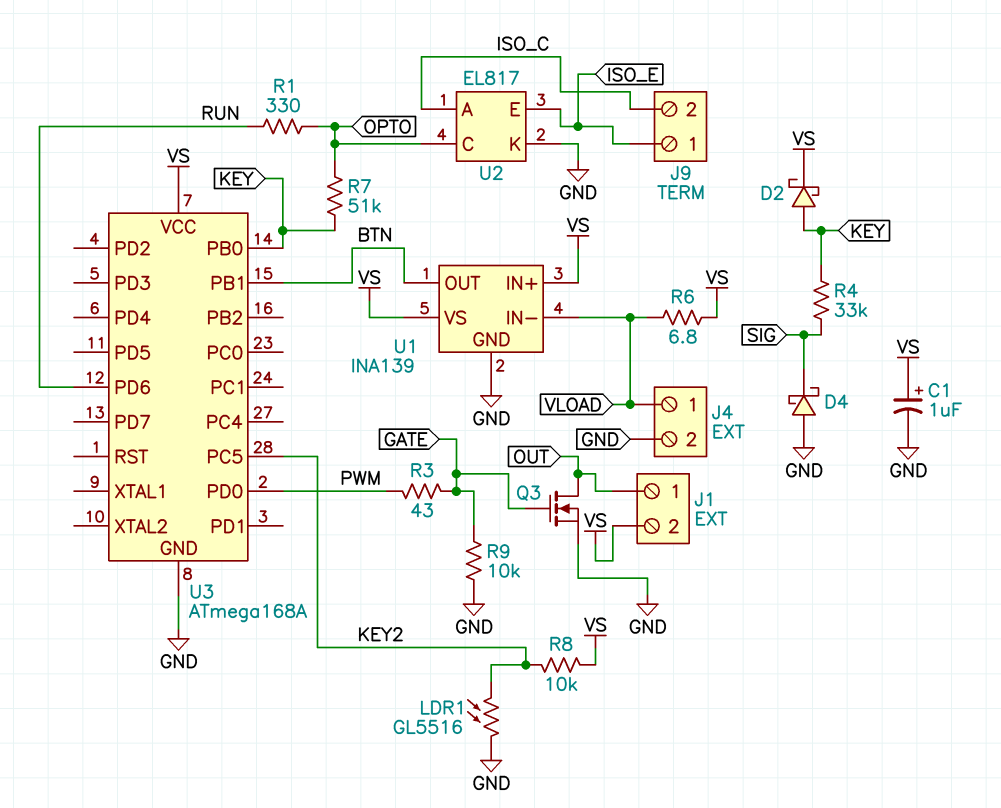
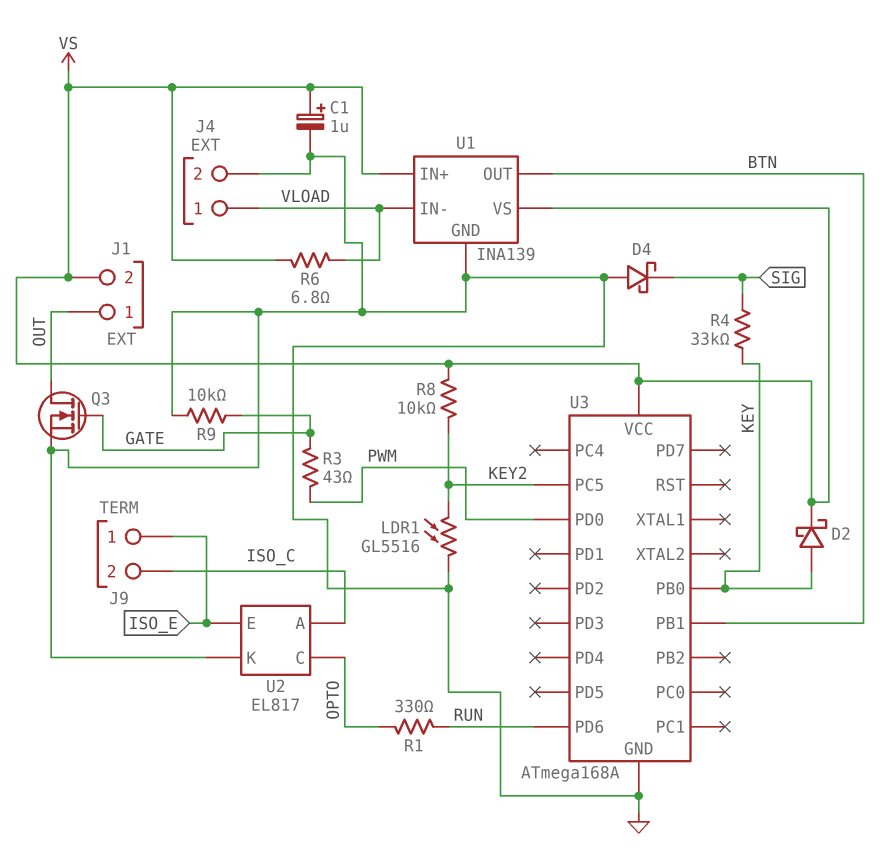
R7: 51k (KEY, OPTO) -> none

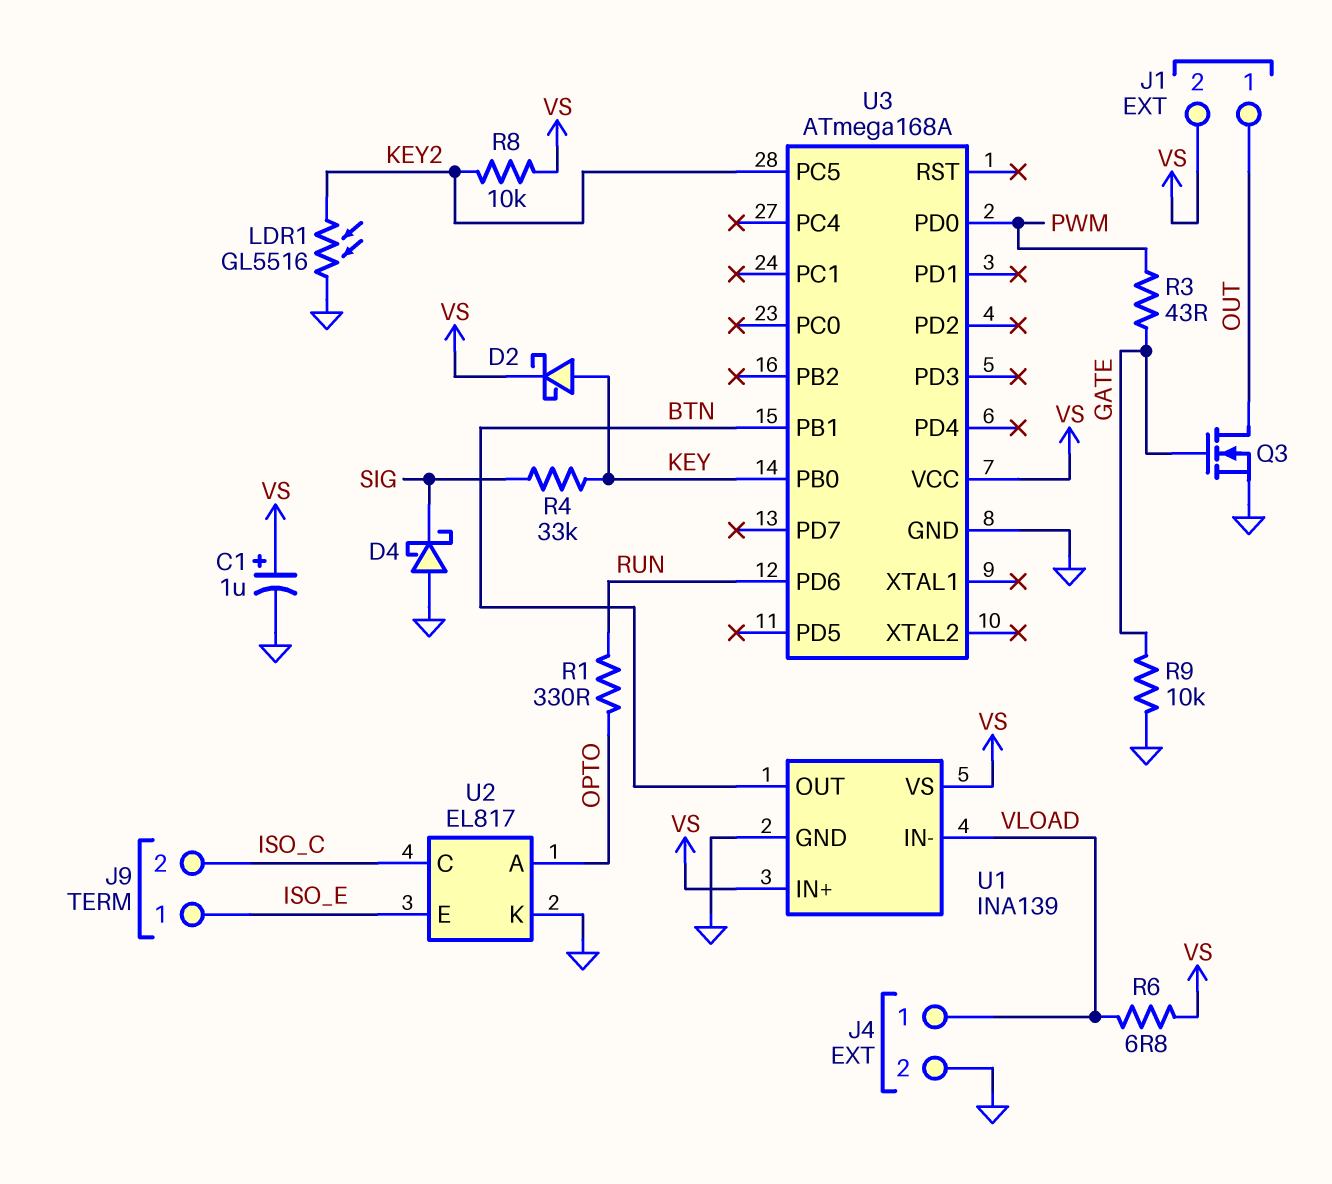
U2 pin A: ISO_C -> OPTO
U2 pin C: OPTO -> ISO_C

